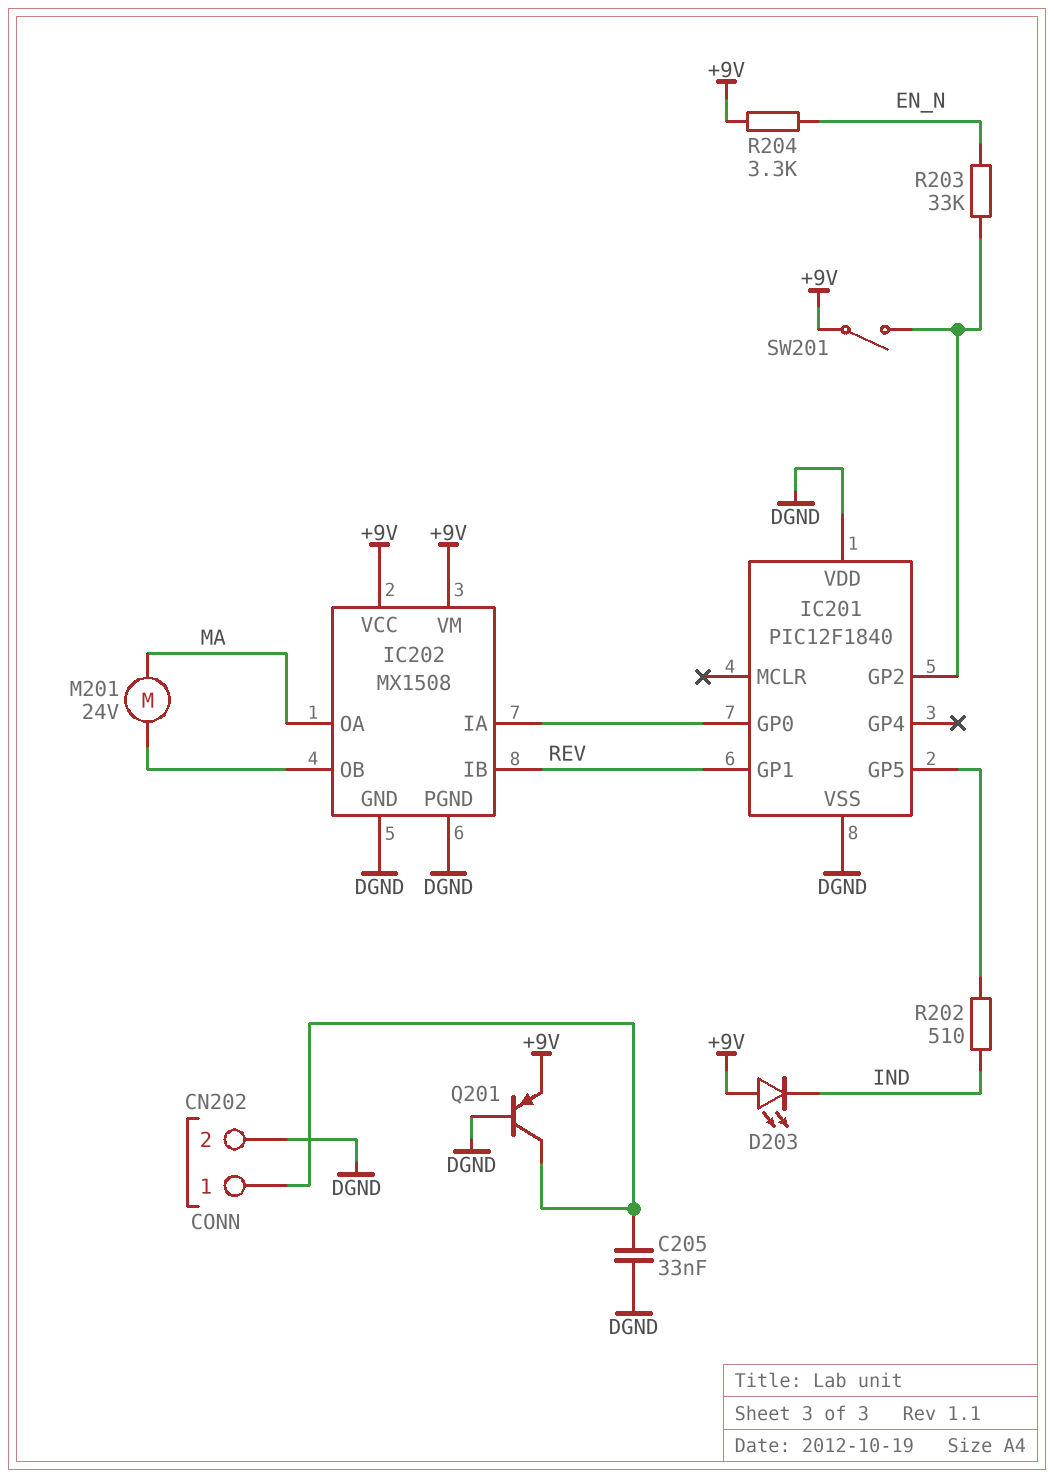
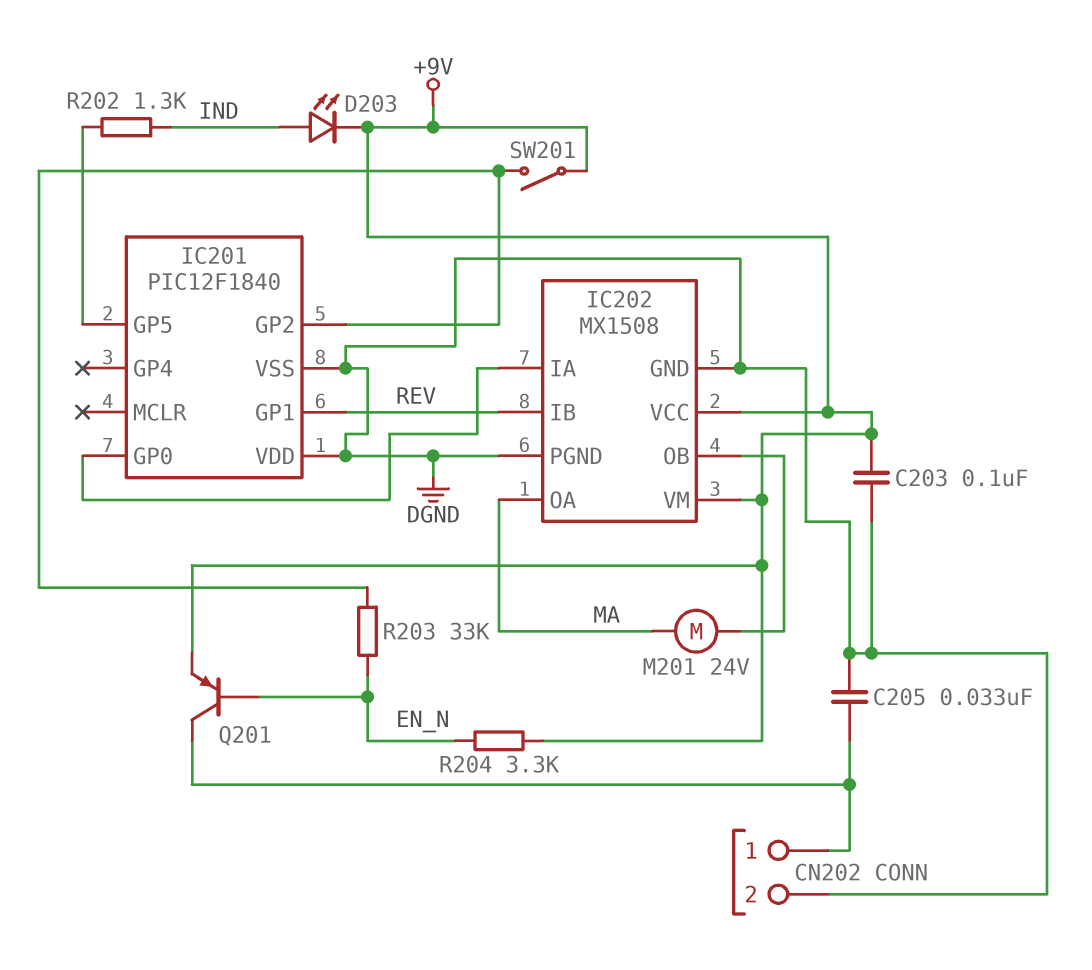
C203: none -> 100nF (+9V, DGND)
D203: LED (A +9V, K IND) -> LED (A IND, K +9V)
Q201: PNP (B DGND, C CN202/1, E +9V) -> PNP (B EN_N, C CN202/1, E +9V)
R202: 510 (IC201/GP5, IND) -> 1.3k (IC201/GP5, IND)

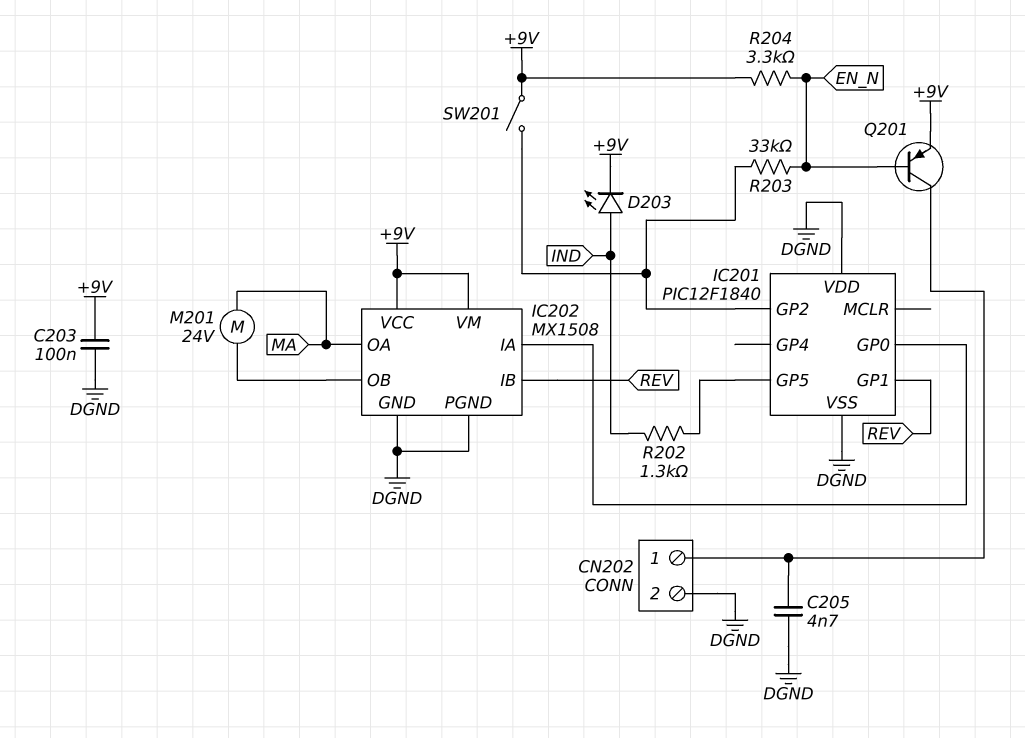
C205: 33nF (CN202/1, DGND) -> 4.7nF (CN202/1, DGND)

